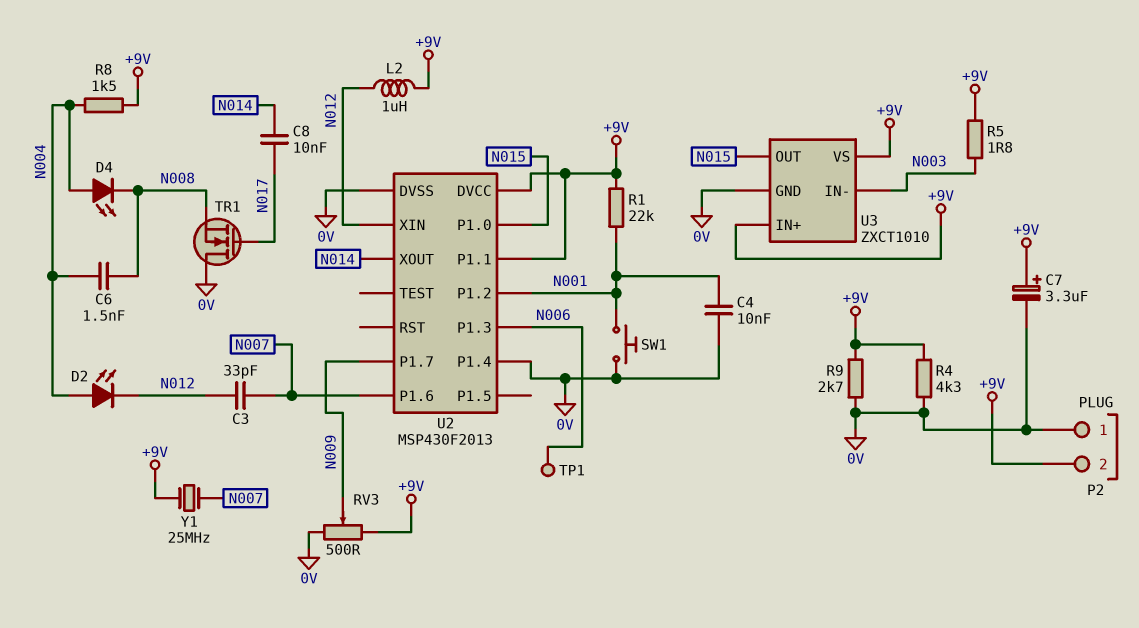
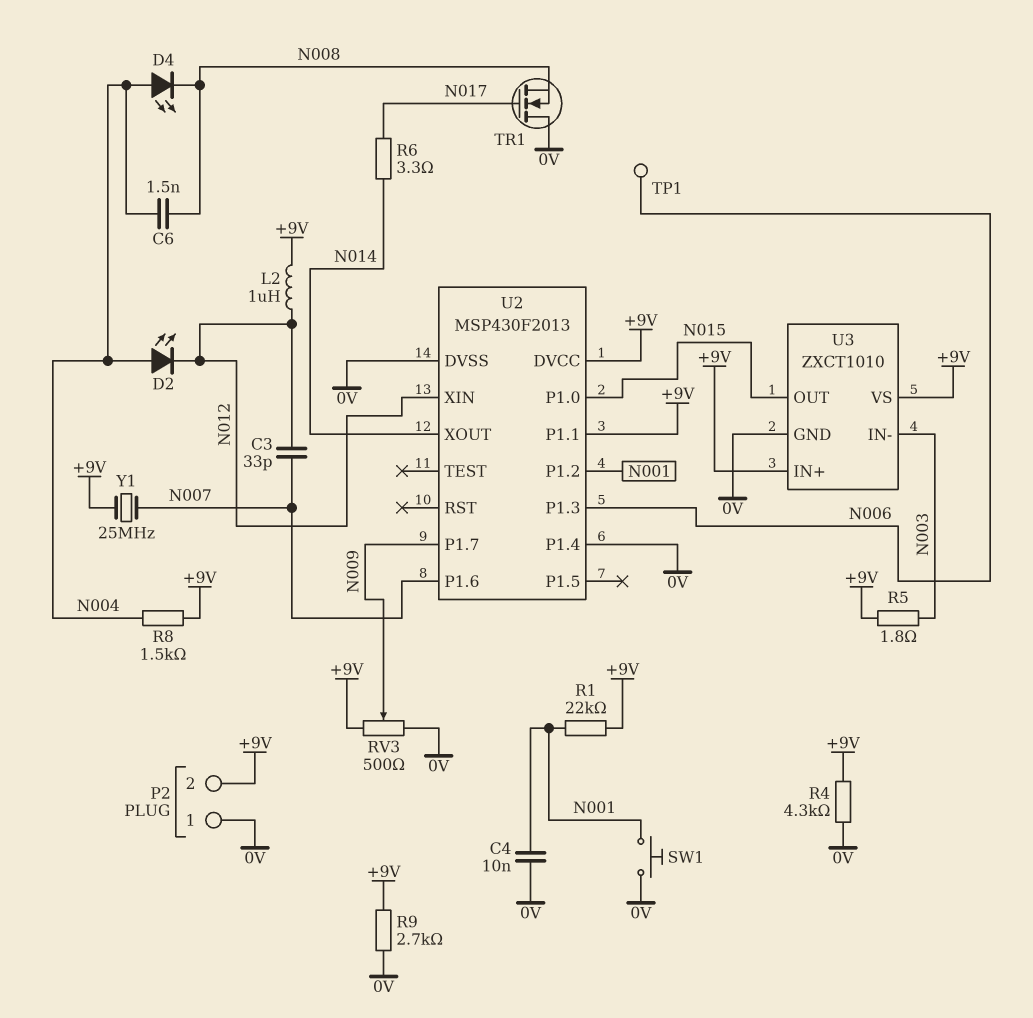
C7: 3.3uF (plus +9V, minus 0V) -> none
C8: 10nF (N014, N017) -> none
R6: none -> 3.3 (N014, N017)

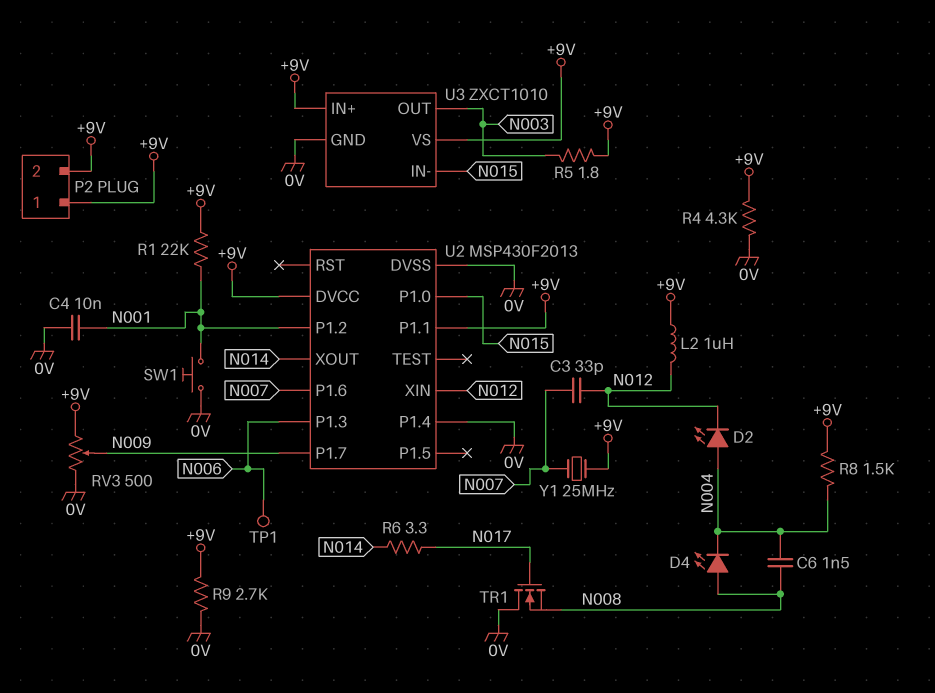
D4: LED (A N004, K N008) -> LED (A N008, K N004)
P2 pin 1: 0V -> +9V
U3 pin IN-: N003 -> N015
U3 pin OUT: N015 -> N003

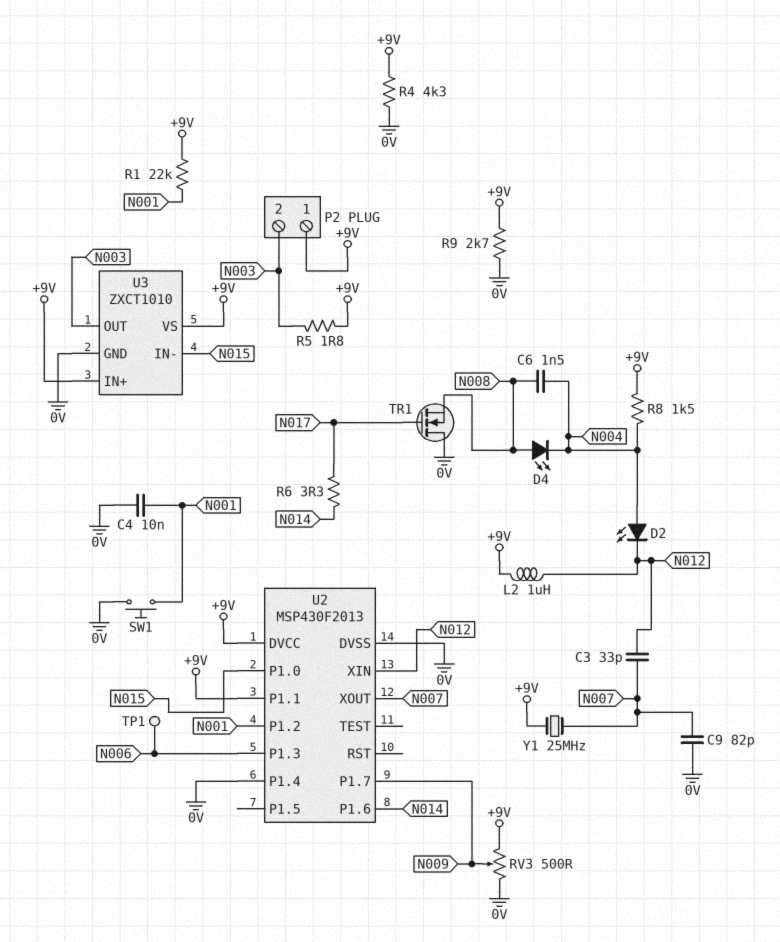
C9: none -> 82pF (0V, N007)
P2 pin 2: +9V -> N003
U2 pin P1.6: N007 -> N014
U2 pin XOUT: N014 -> N007

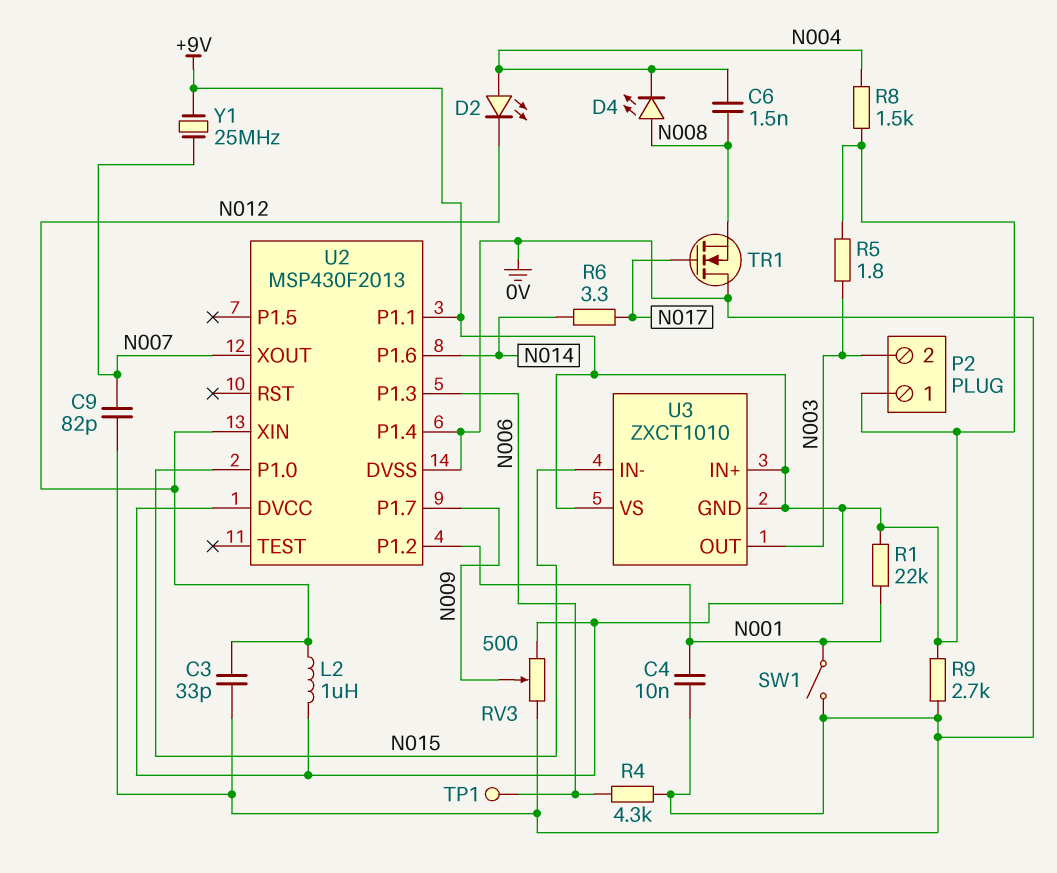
C3: 33pF (N007, N012) -> 33pF (0V, N012)
R4: 4.3k (+9V, 0V) -> 4.3k (0V, N006)
SW1: button (0V, N001) -> switch (0V, N001)
U3 pin GND: 0V -> +9V

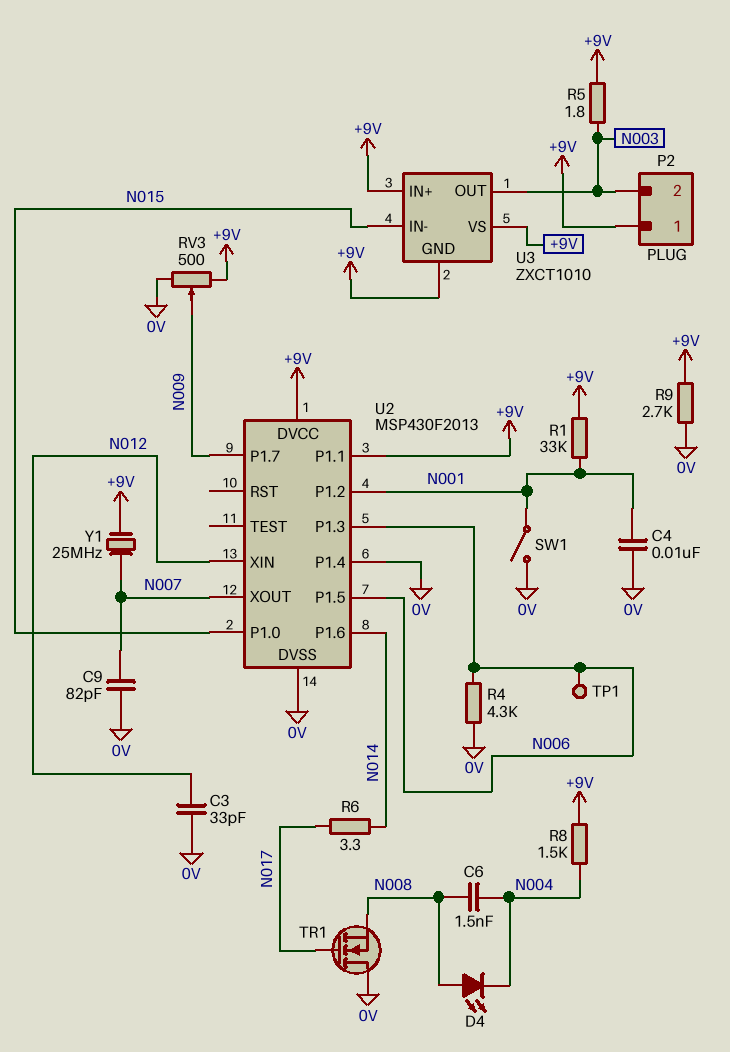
D2: LED (A N004, K N012) -> none
L2: 1uH (+9V, N012) -> none
R1: 22k (+9V, N001) -> 33k (+9V, N001)
U2 pin P1.5: none -> N006

